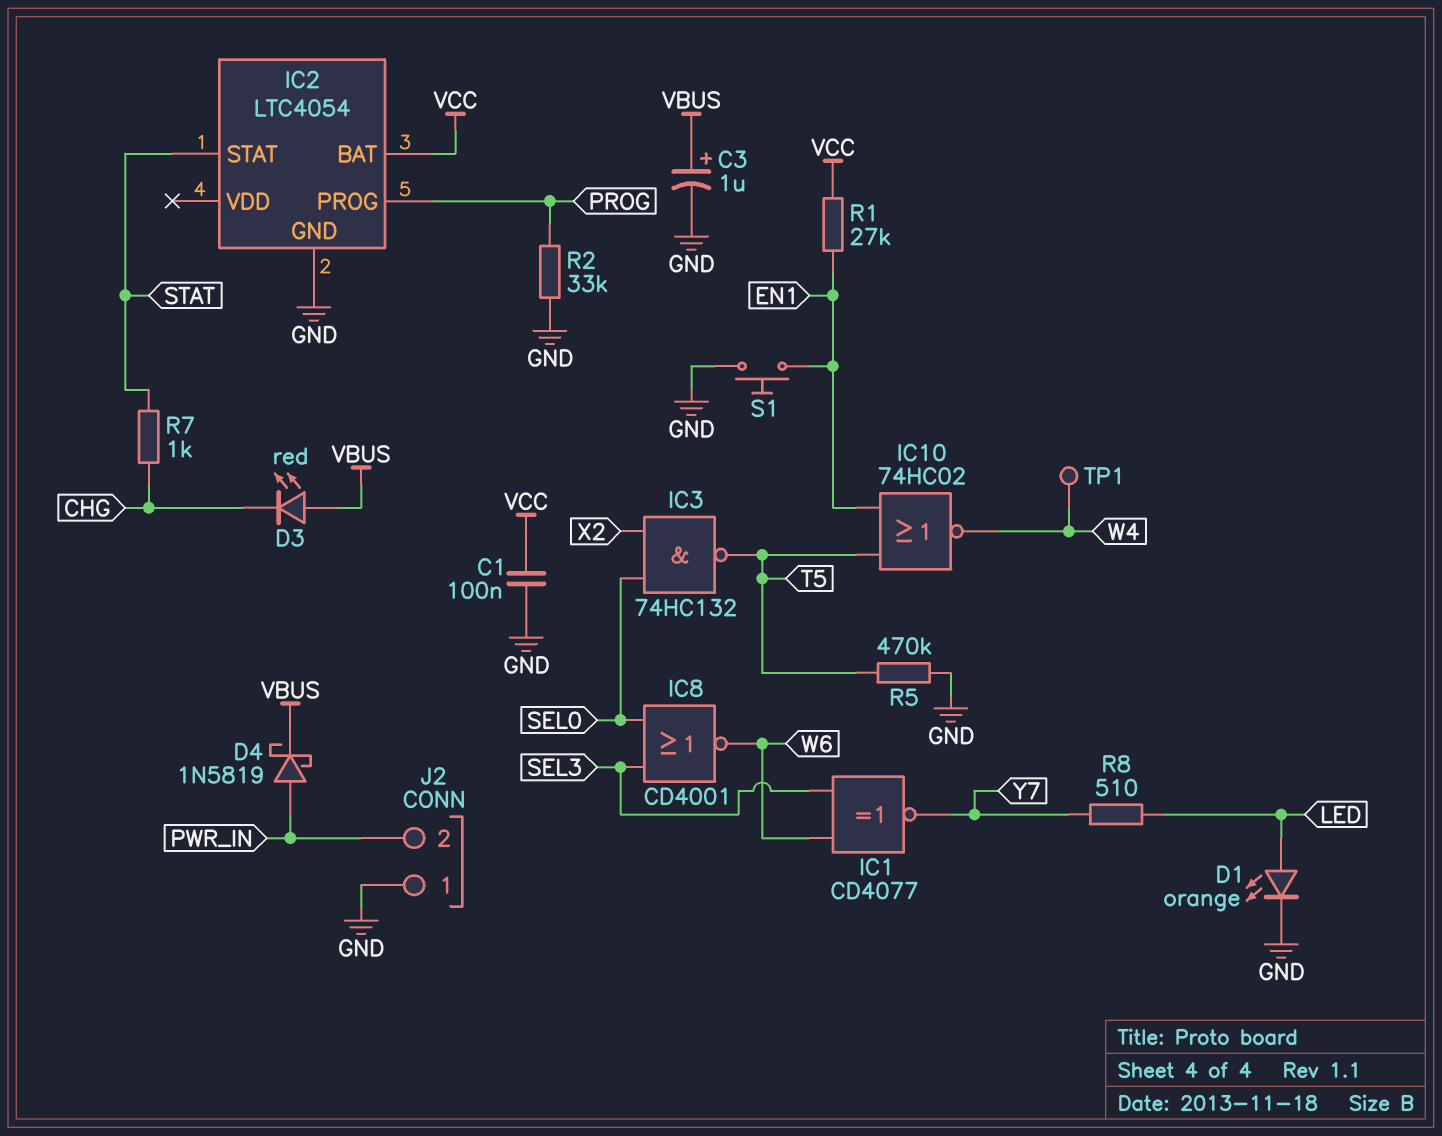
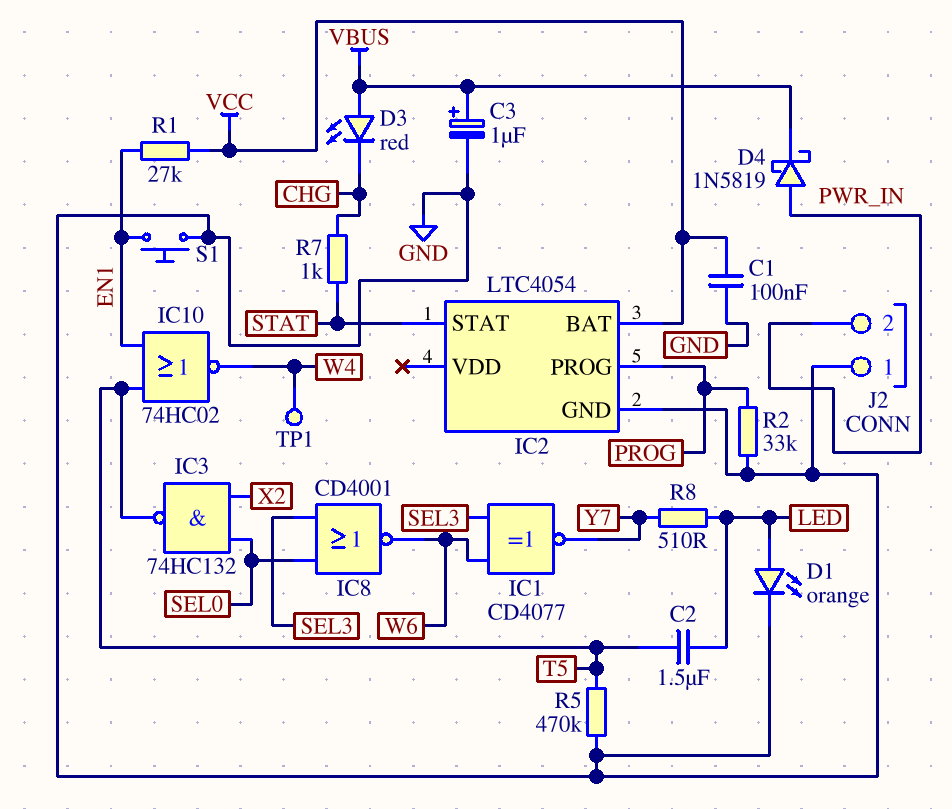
C2: none -> 1.5uF (LED, T5)

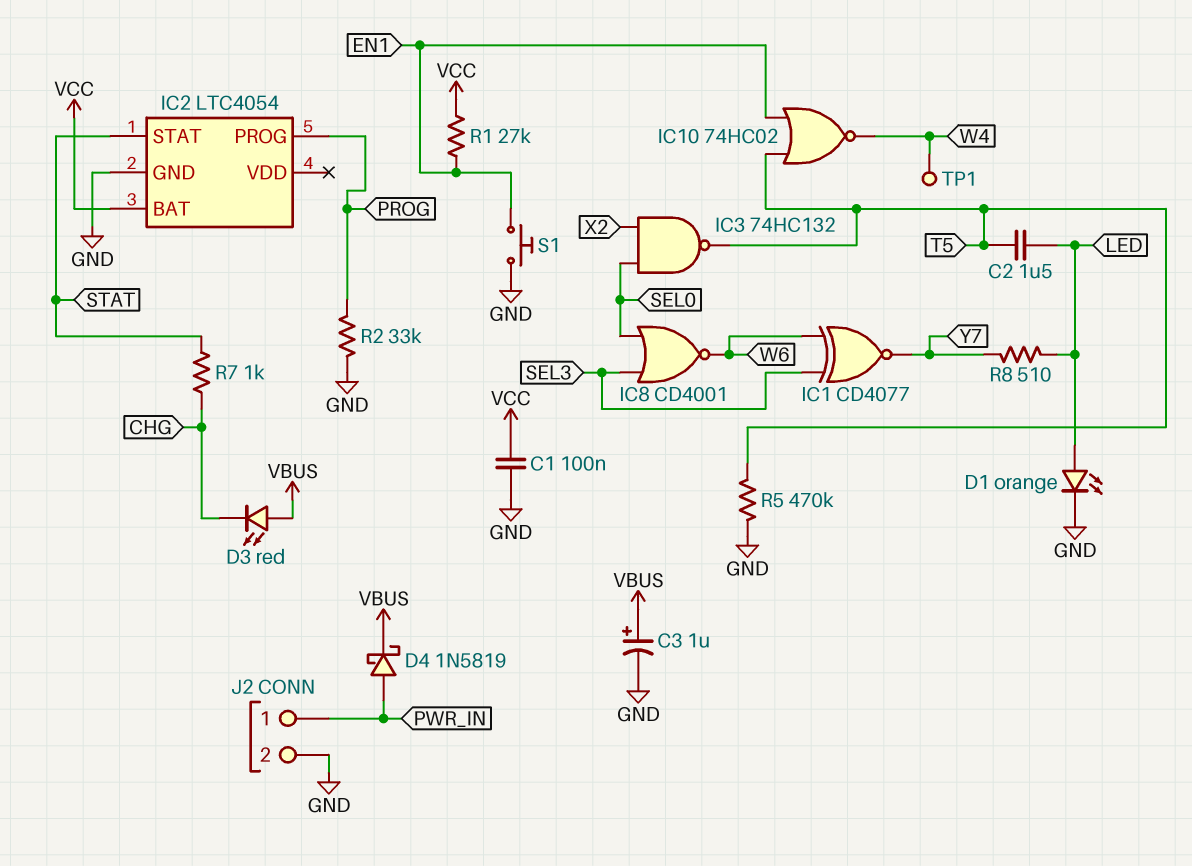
J2 pin 1: GND -> PWR_IN
J2 pin 2: PWR_IN -> GND

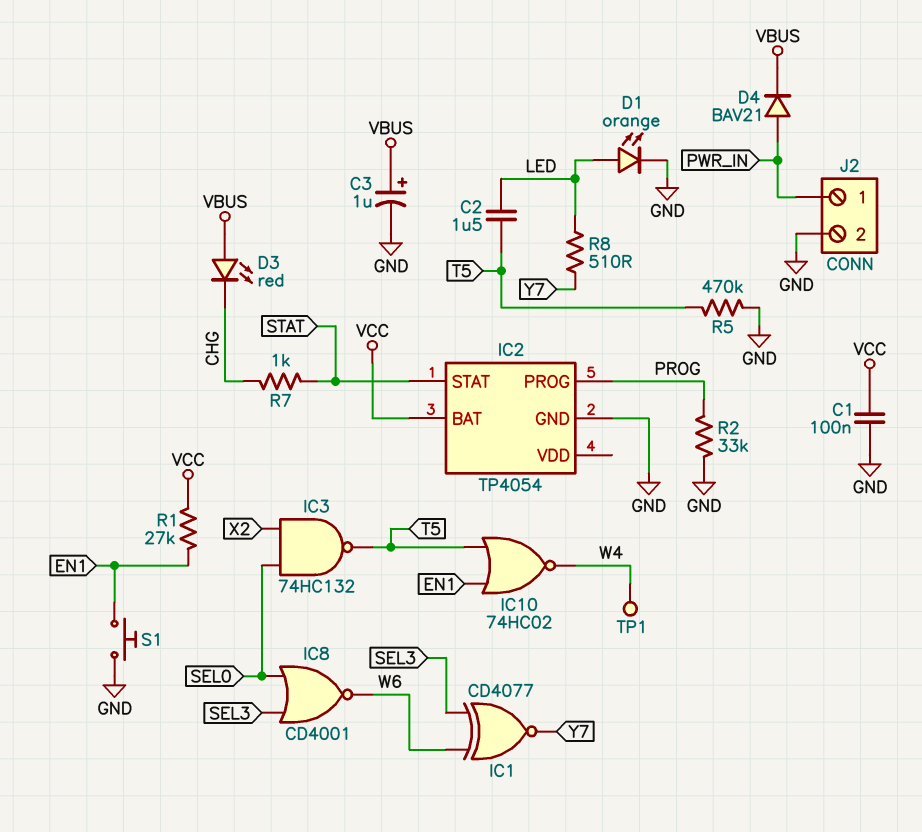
D4: schottky 1N5819 (A PWR_IN, K VBUS) -> diode BAV21 (A PWR_IN, K VBUS)
IC2: LTC4054 -> TP4054

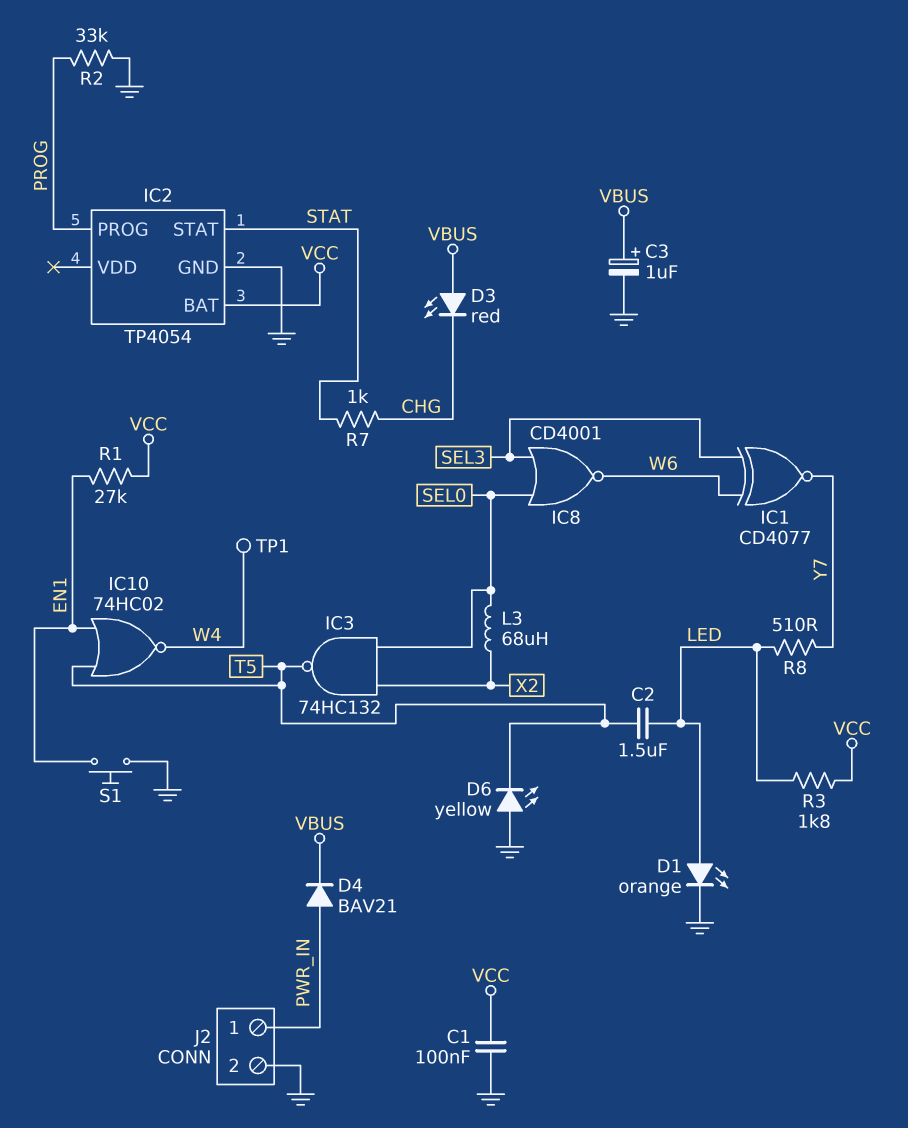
D6: none -> LED yellow (A GND, K T5)
L3: none -> 68uH (SEL0, X2)
R3: none -> 1.8k (LED, VCC)
R5: 470k (GND, T5) -> none

